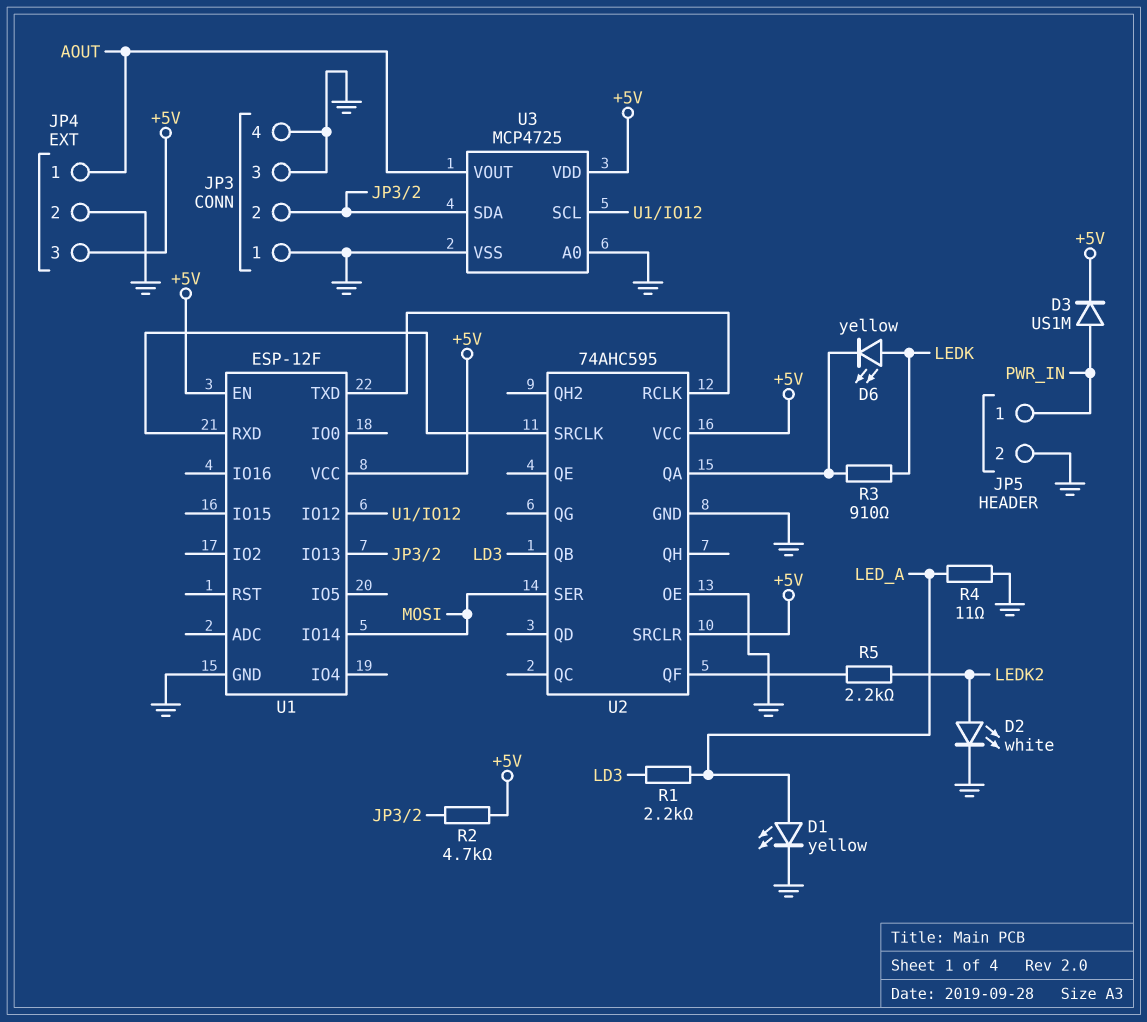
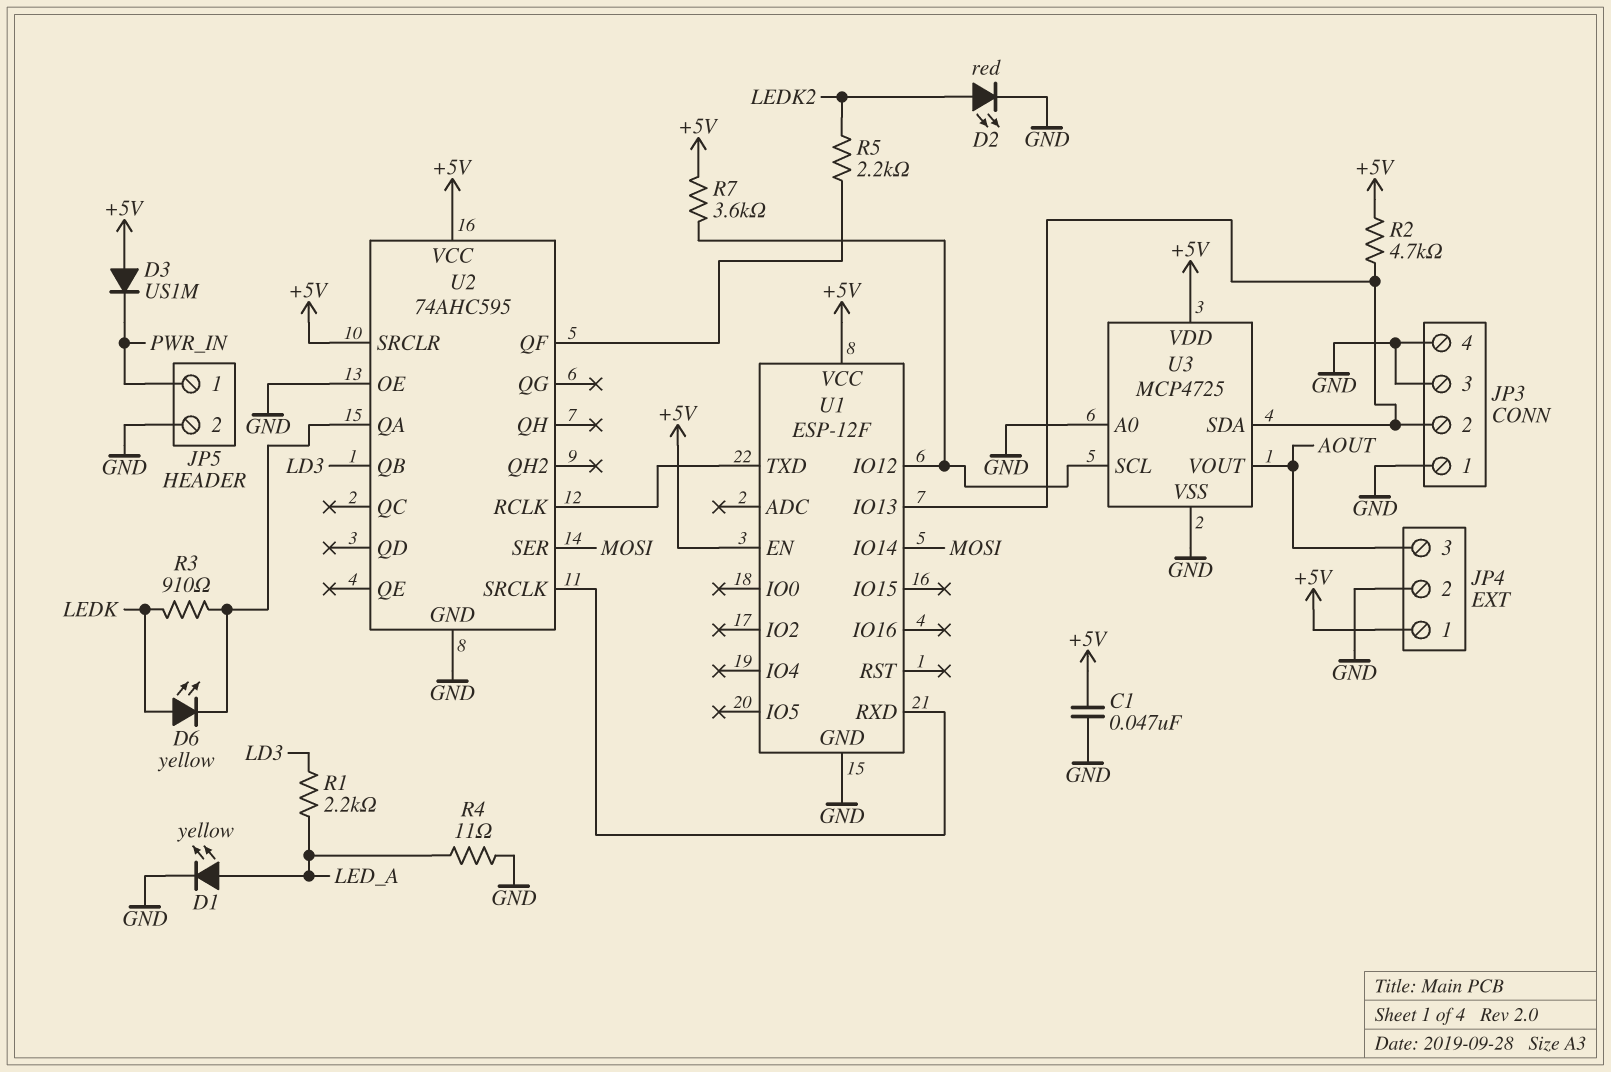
C1: none -> 47nF (+5V, GND)
D2: LED white (A LEDK2, K GND) -> LED red (A LEDK2, K GND)
D3: diode US1M (A PWR_IN, K +5V) -> diode US1M (A +5V, K PWR_IN)
JP4 pin 1: AOUT -> +5V
JP4 pin 3: +5V -> AOUT
R7: none -> 3.6k (+5V, U1/IO12)

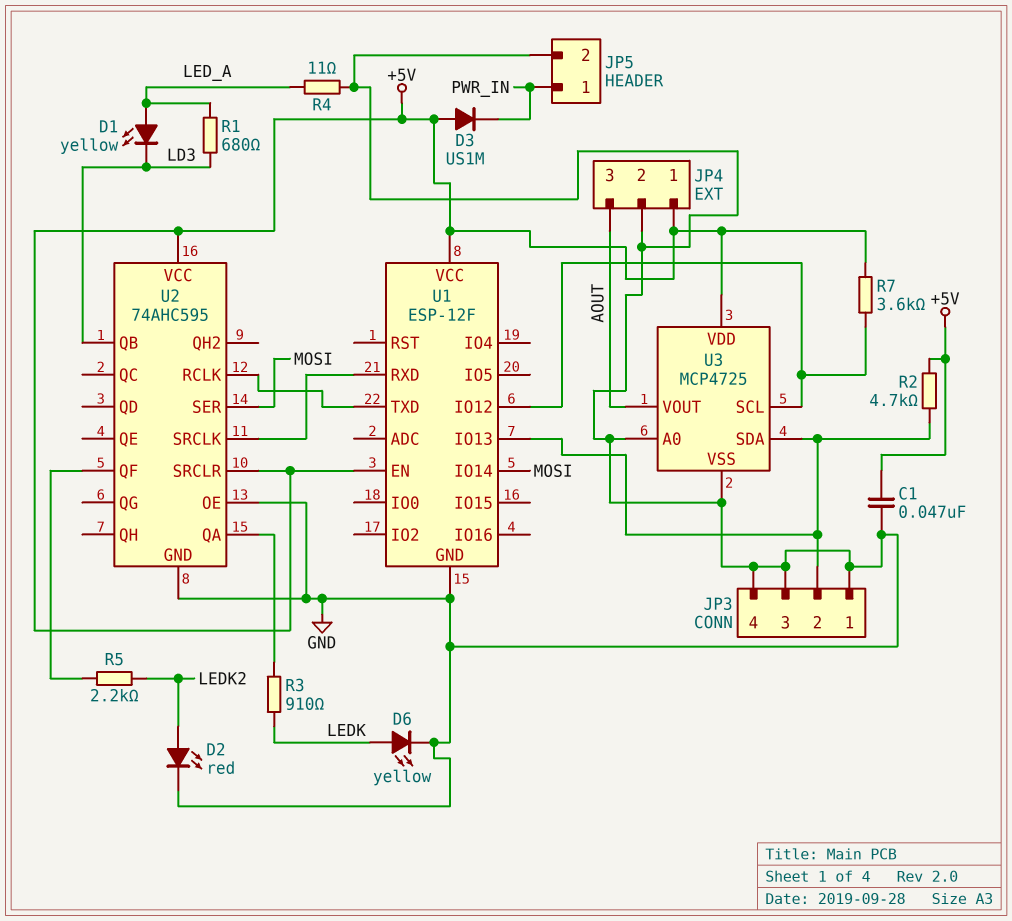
D1: LED yellow (A LED_A, K GND) -> LED yellow (A LED_A, K LD3)
D6: LED yellow (A LEDK, K U2/QA) -> LED yellow (A LEDK, K GND)
R1: 2.2k (LD3, LED_A) -> 680 (LD3, LED_A)

